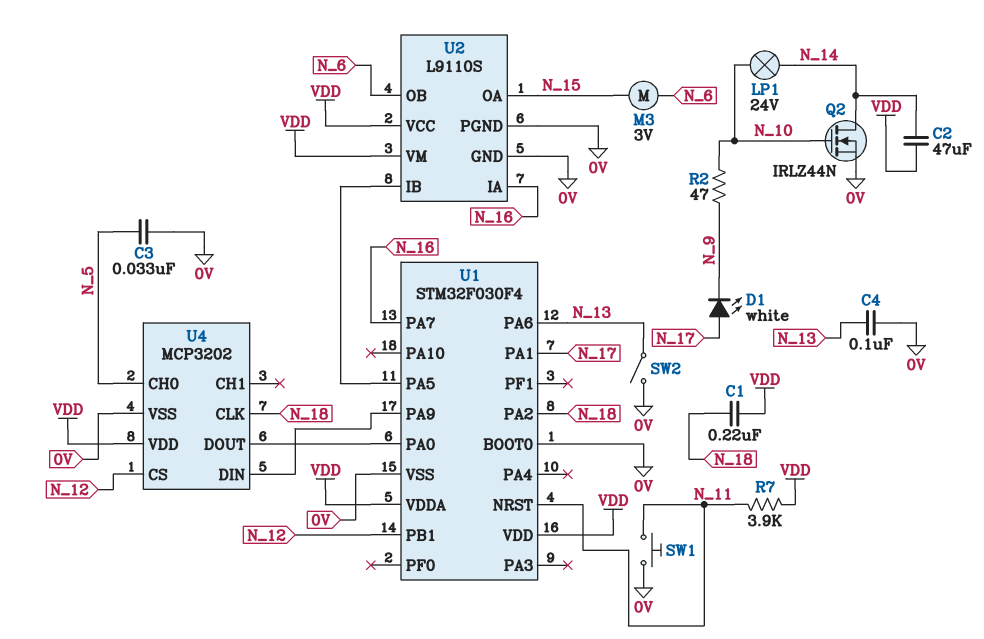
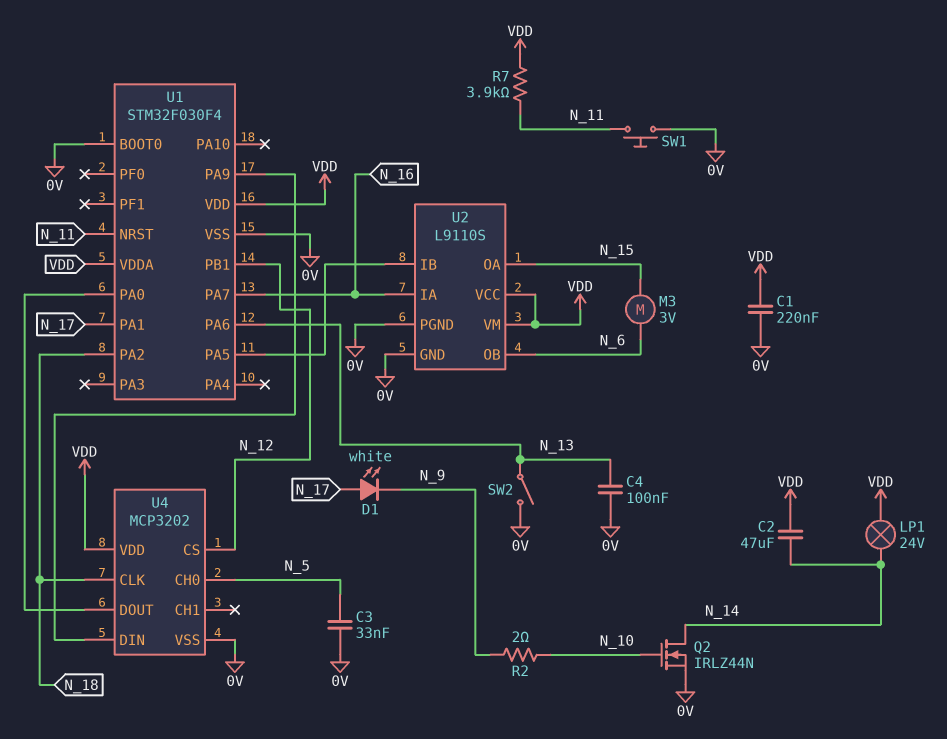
C1: 220nF (N_18, VDD) -> 220nF (0V, VDD)
LP1: lamp 24V (N_10, N_14) -> lamp 24V (N_14, VDD)
R2: 47 (N_9, N_10) -> 2 (N_9, N_10)

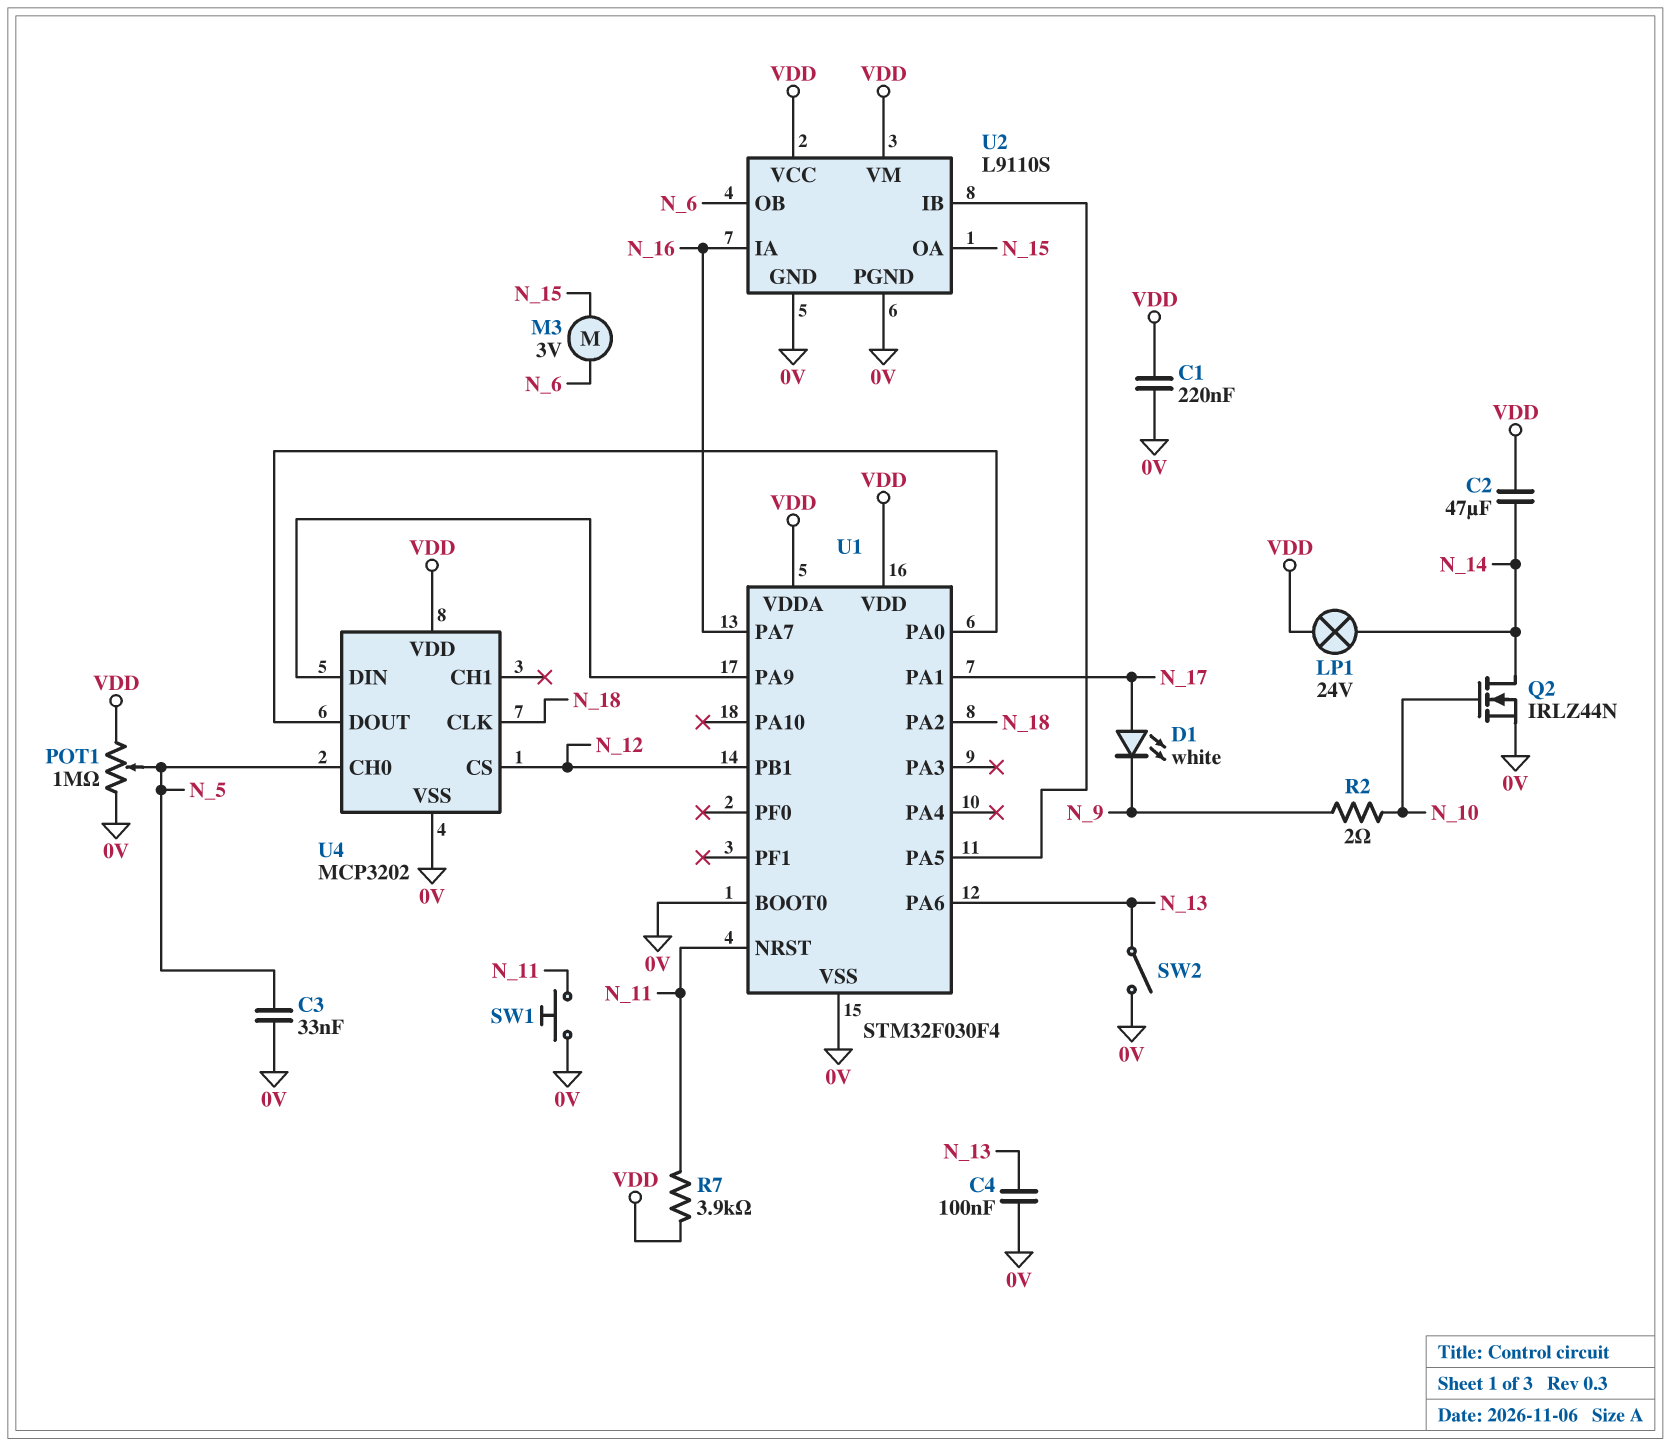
POT1: none -> 1M (0V, VDD, wiper N_5)

